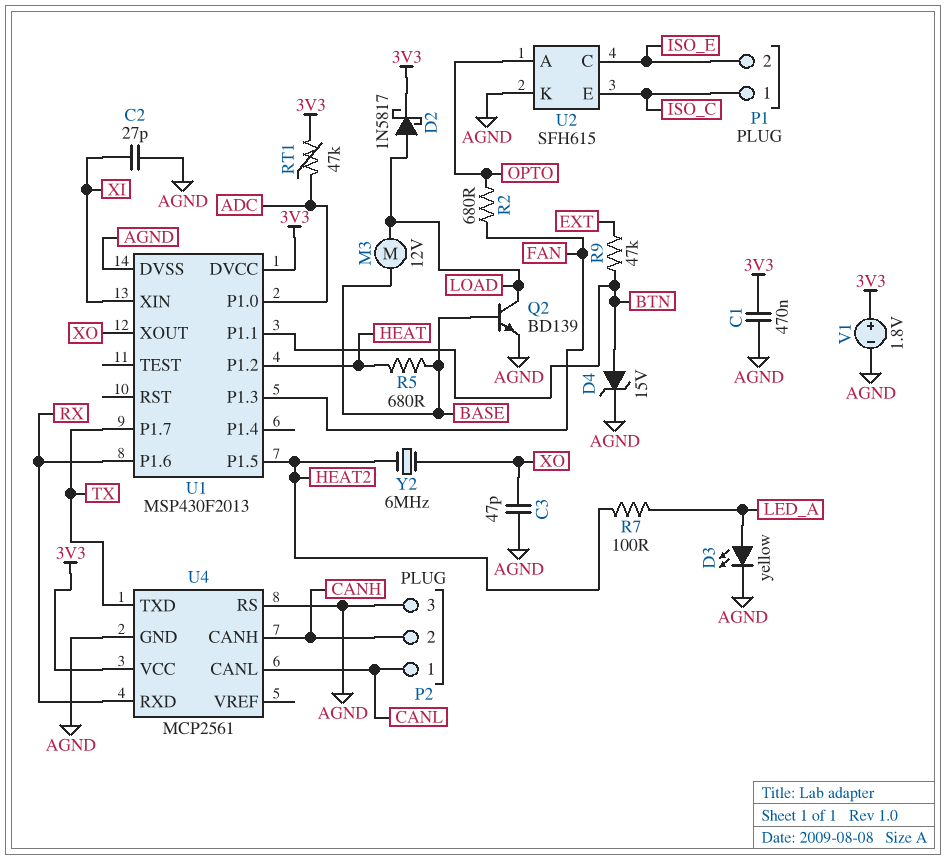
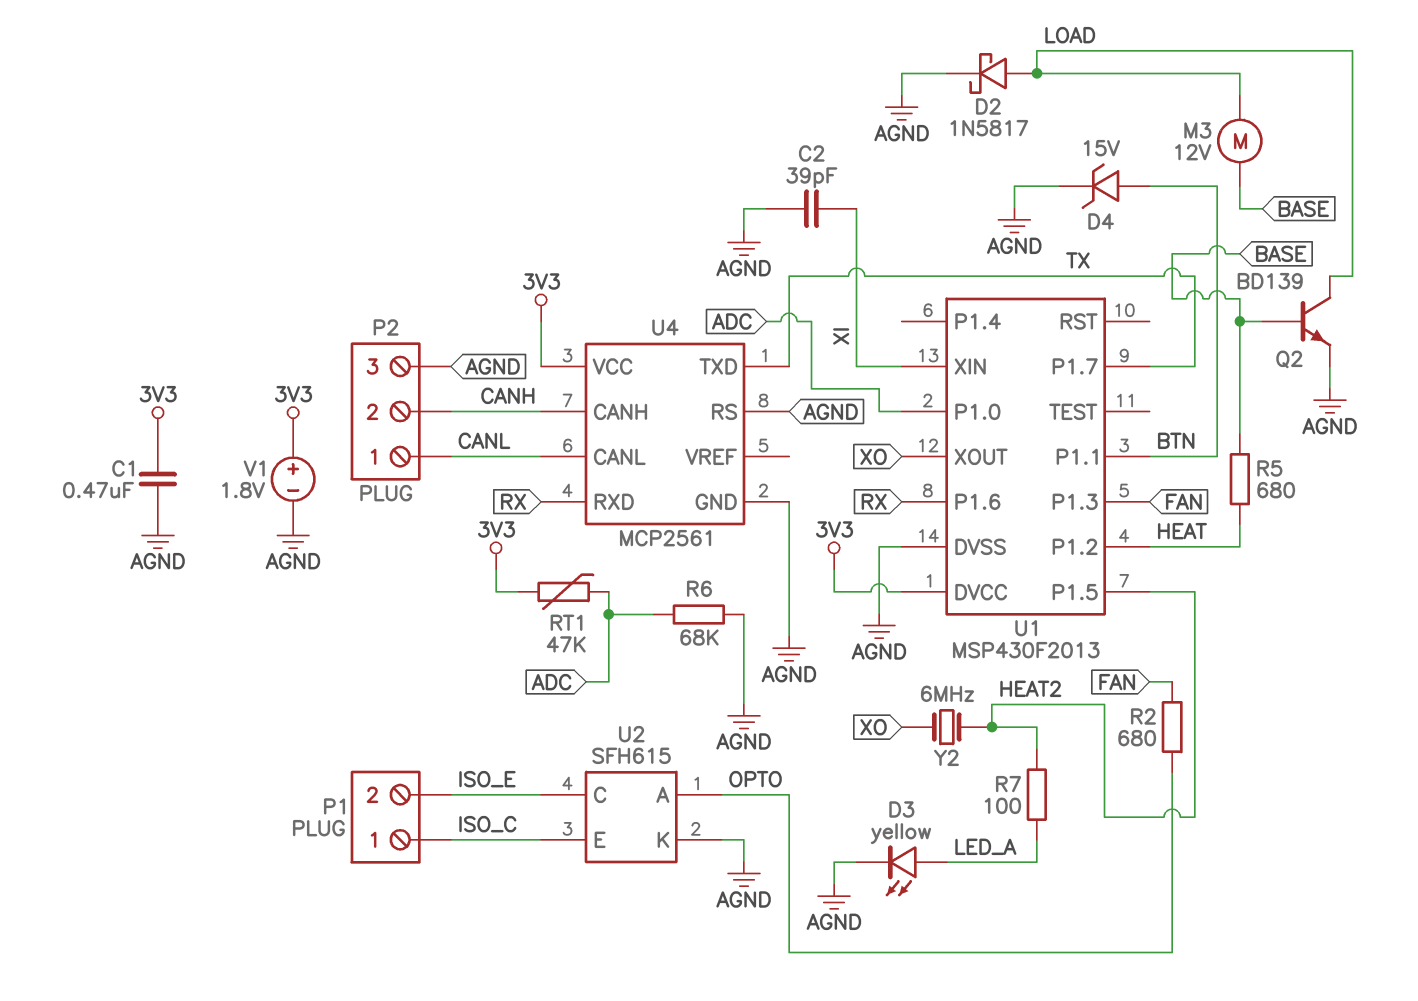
C2: 27pF (AGND, XI) -> 39pF (AGND, XI)
C3: 47pF (AGND, XO) -> none
D2: schottky 1N5817 (A LOAD, K 3V3) -> schottky 1N5817 (A LOAD, K AGND)
R6: none -> 68k (ADC, AGND)
R9: 47k (BTN, EXT) -> none

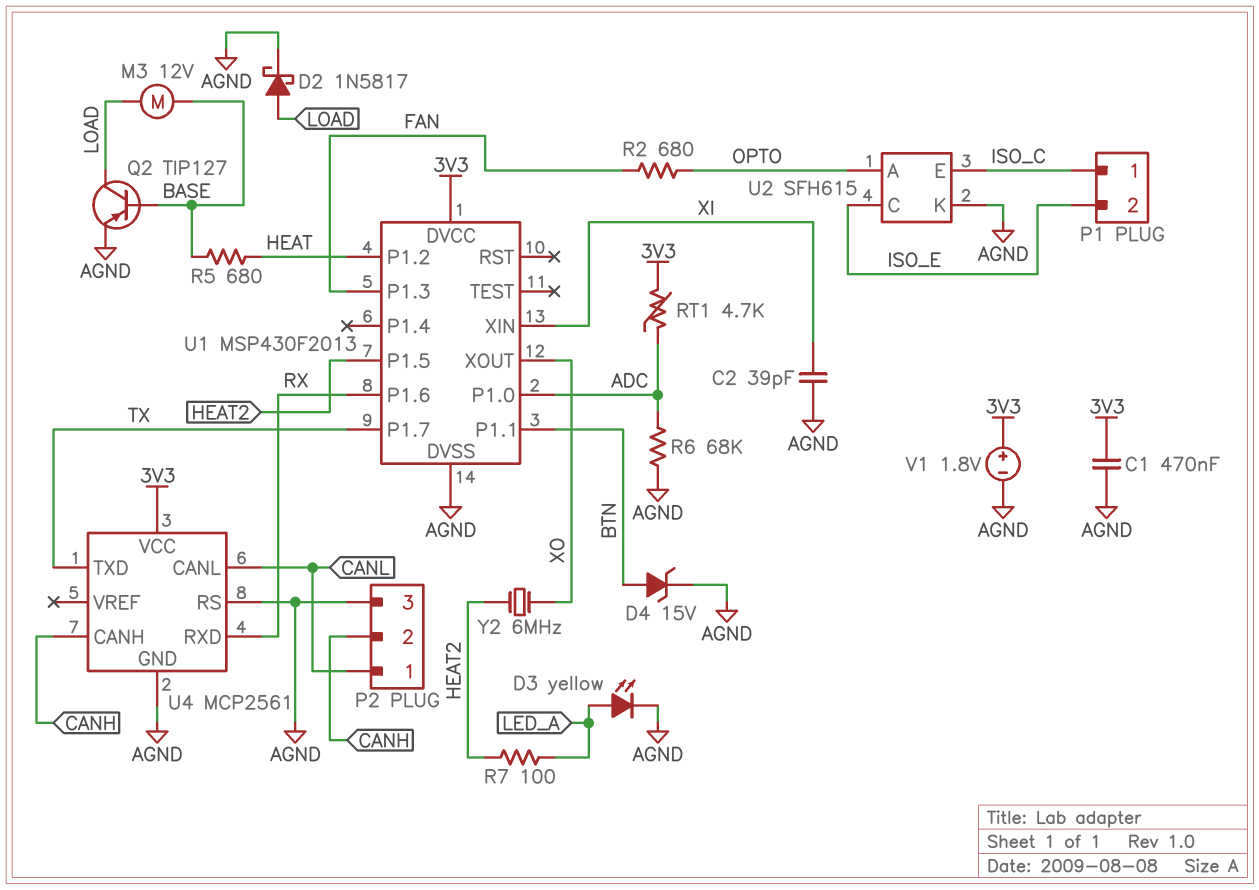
Q2: NPN BD139 (B BASE, C LOAD, E AGND) -> PNP TIP127 (B BASE, C LOAD, E AGND)
RT1: 47k (3V3, ADC) -> 4.7k (3V3, ADC)

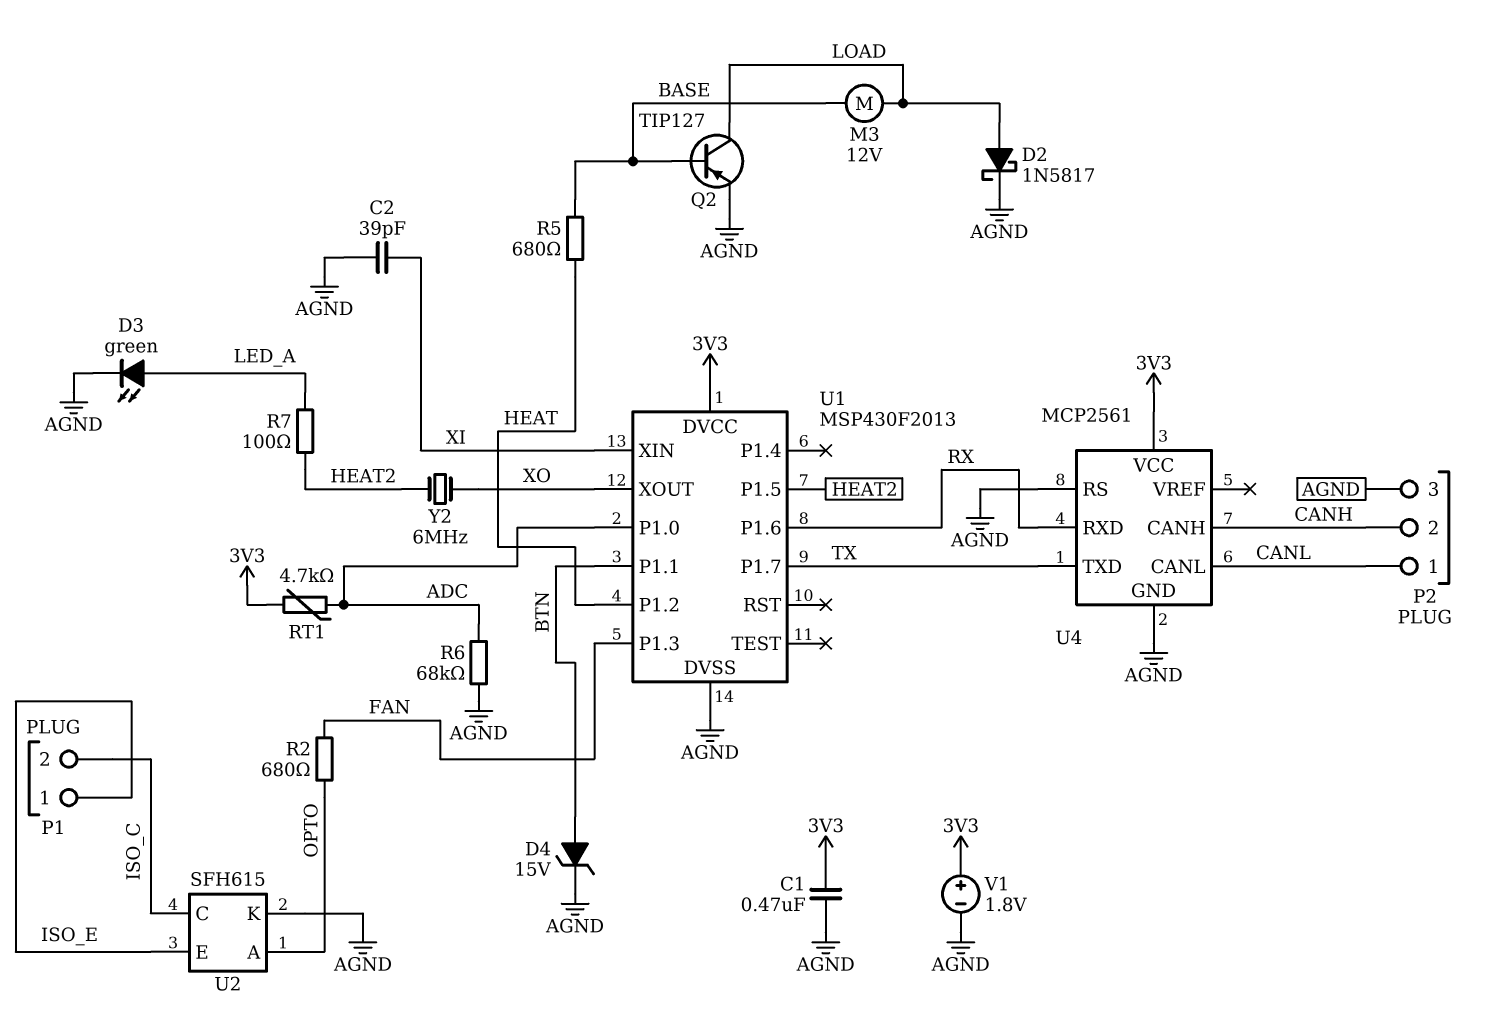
D3: LED yellow (A LED_A, K AGND) -> LED green (A LED_A, K AGND)
P1 pin 1: ISO_C -> ISO_E
P1 pin 2: ISO_E -> ISO_C
U2 pin C: ISO_E -> ISO_C
U2 pin E: ISO_C -> ISO_E

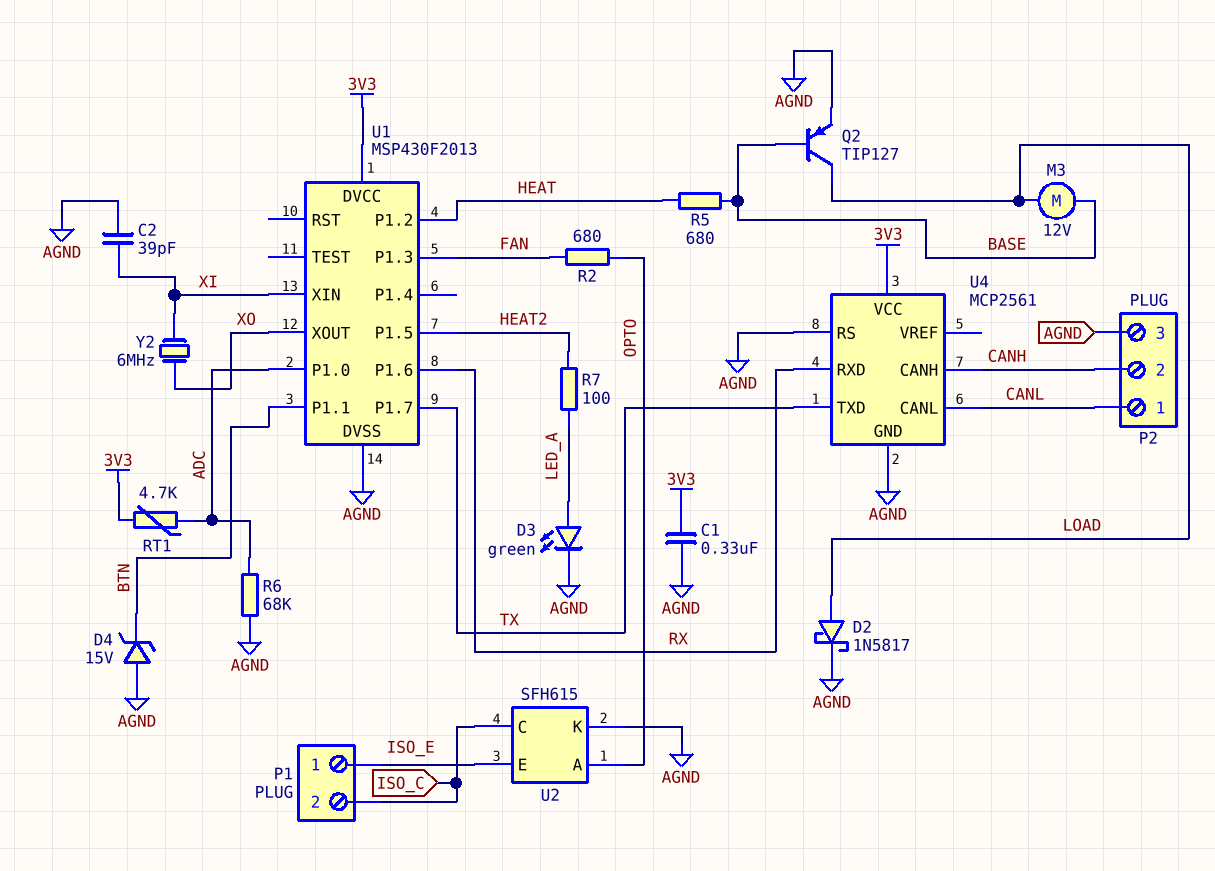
C1: 470nF (3V3, AGND) -> 330nF (3V3, AGND)
D4: zener 15V (A BTN, K AGND) -> zener 15V (A AGND, K BTN)
V1: 1.8V (plus 3V3, minus AGND) -> none
Y2: 6MHz (HEAT2, XO) -> 6MHz (XI, XO)

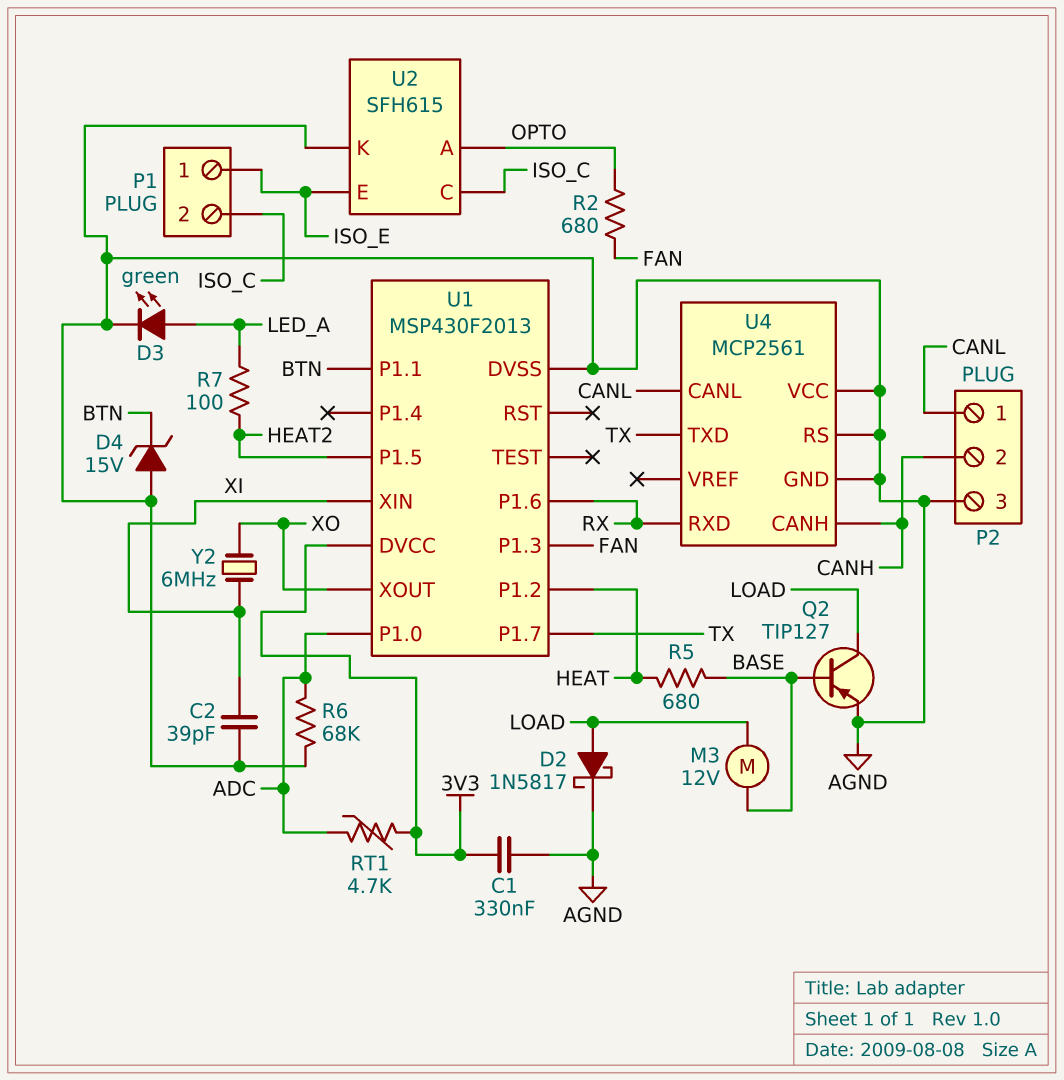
U4 pin VCC: 3V3 -> AGND

